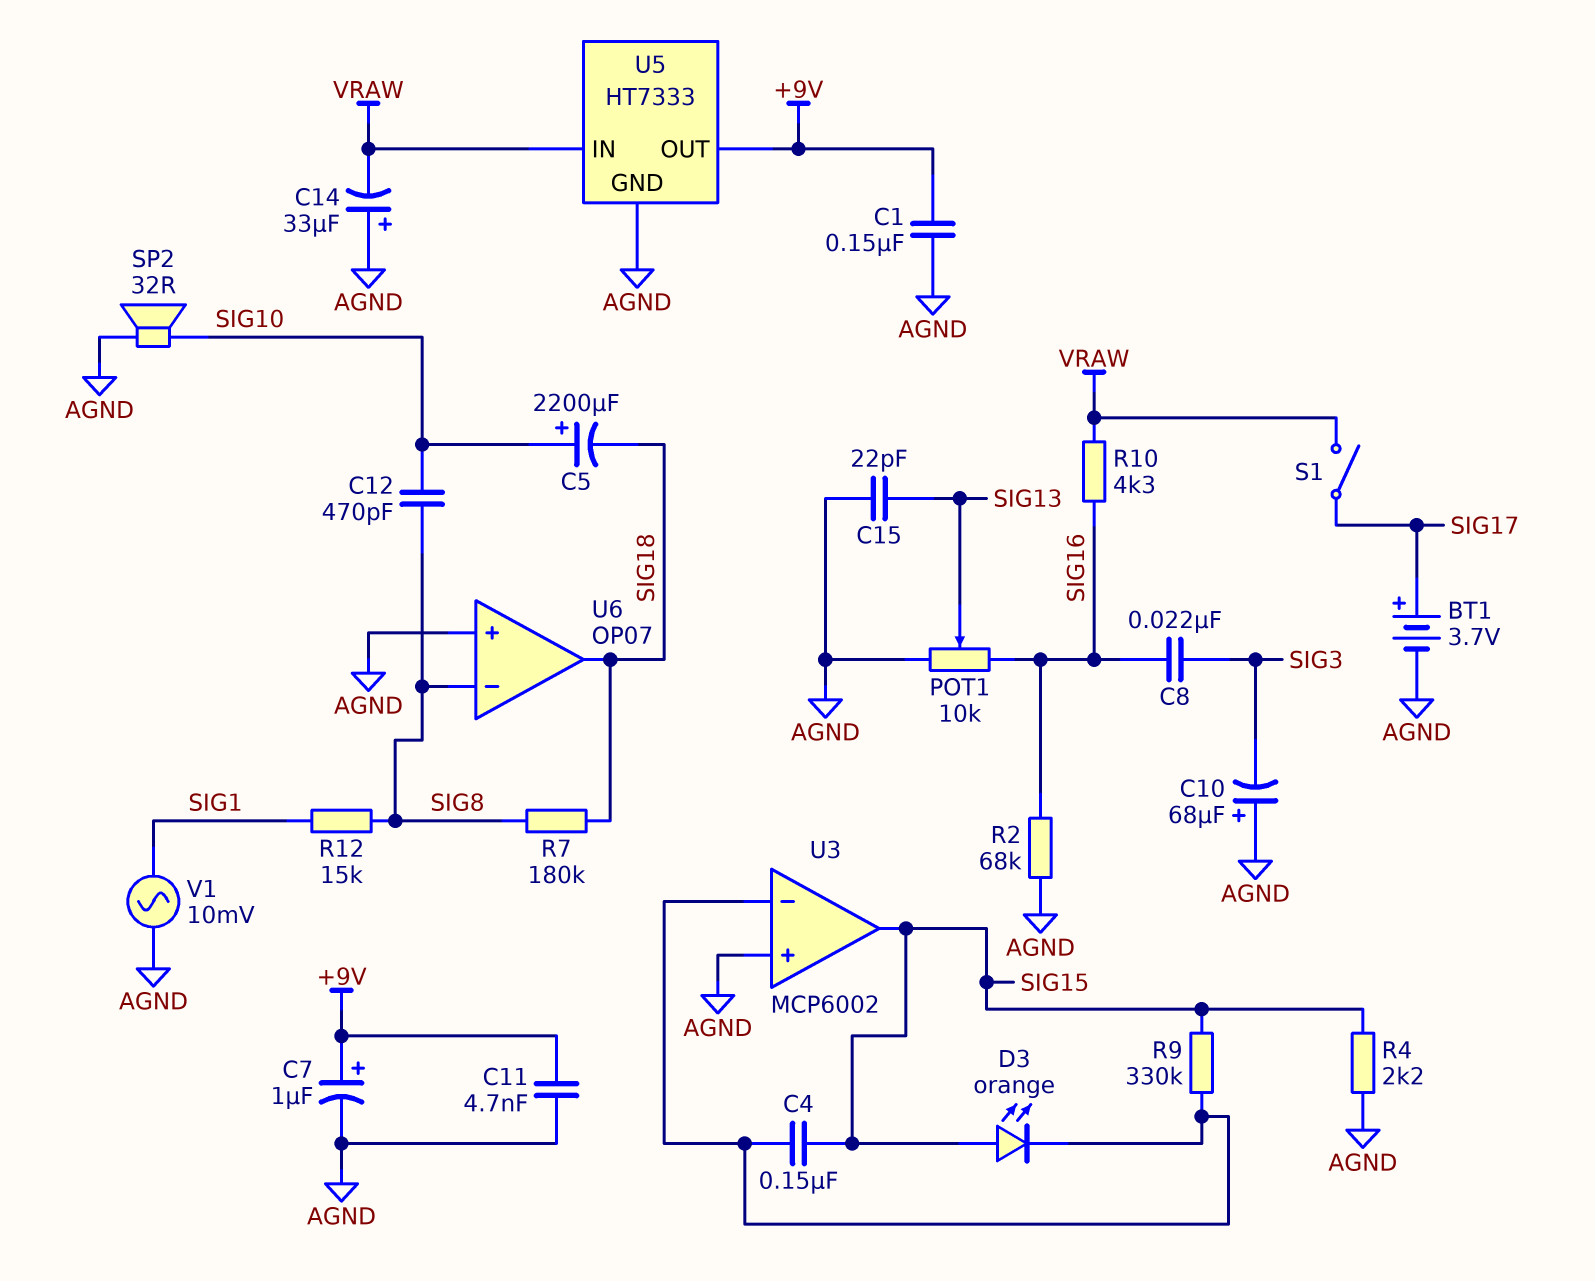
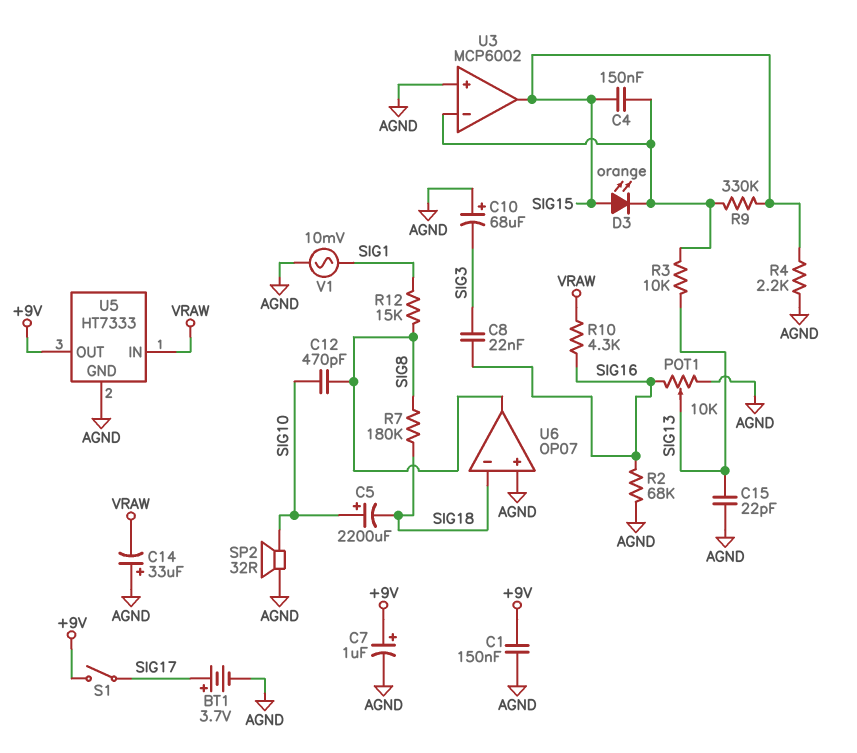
C11: 4.7nF (+9V, AGND) -> none
R3: none -> 10k (SIG13, U3/in-)
S1: switch (SIG17, VRAW) -> switch (+9V, SIG17)
U6 pin in-: SIG8 -> SIG18
U6 pin out: SIG18 -> SIG8

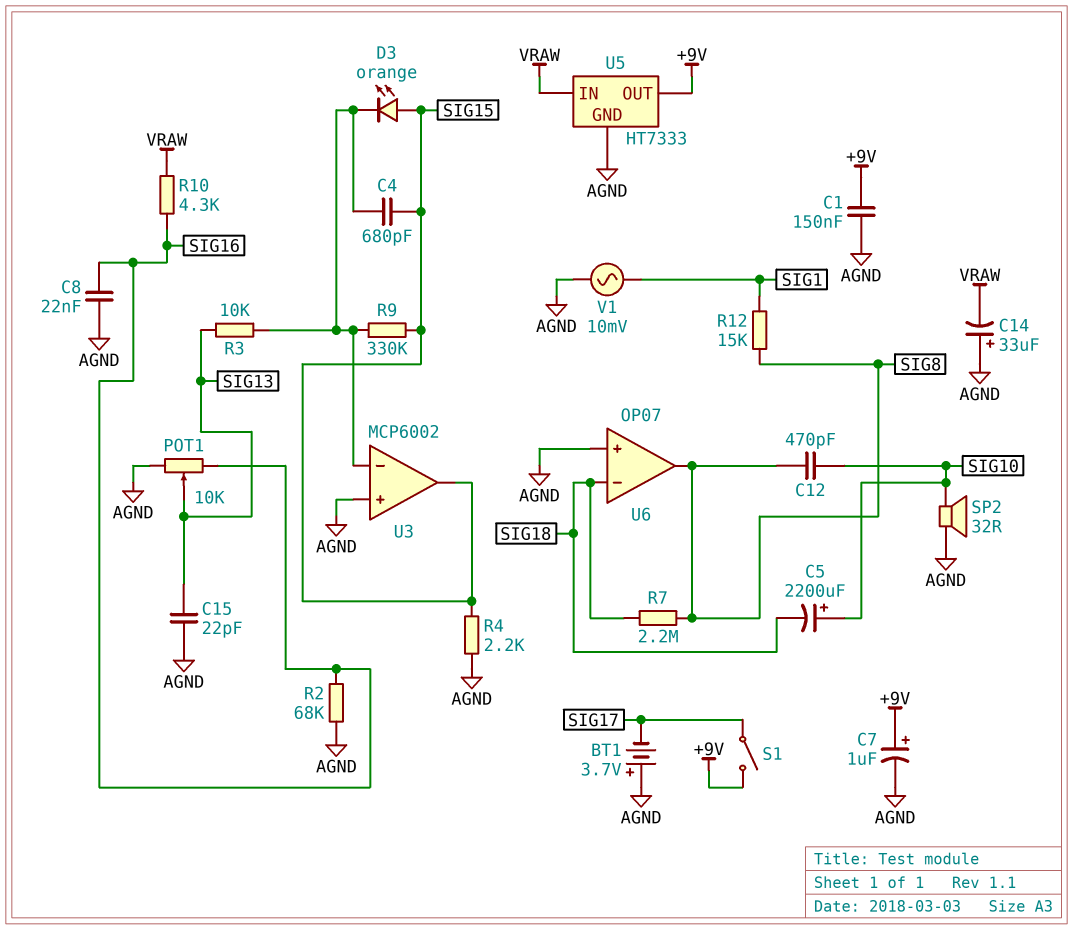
BT1: 3.7V (plus SIG17, minus AGND) -> 3.7V (plus AGND, minus SIG17)
C4: 150nF (SIG15, U3/in-) -> 680pF (SIG15, U3/in-)
C8: 22nF (SIG3, SIG16) -> 22nF (AGND, SIG16)
C10: 68uF (plus AGND, minus SIG3) -> none
R7: 180k (SIG8, SIG18) -> 2.2M (SIG8, SIG18)

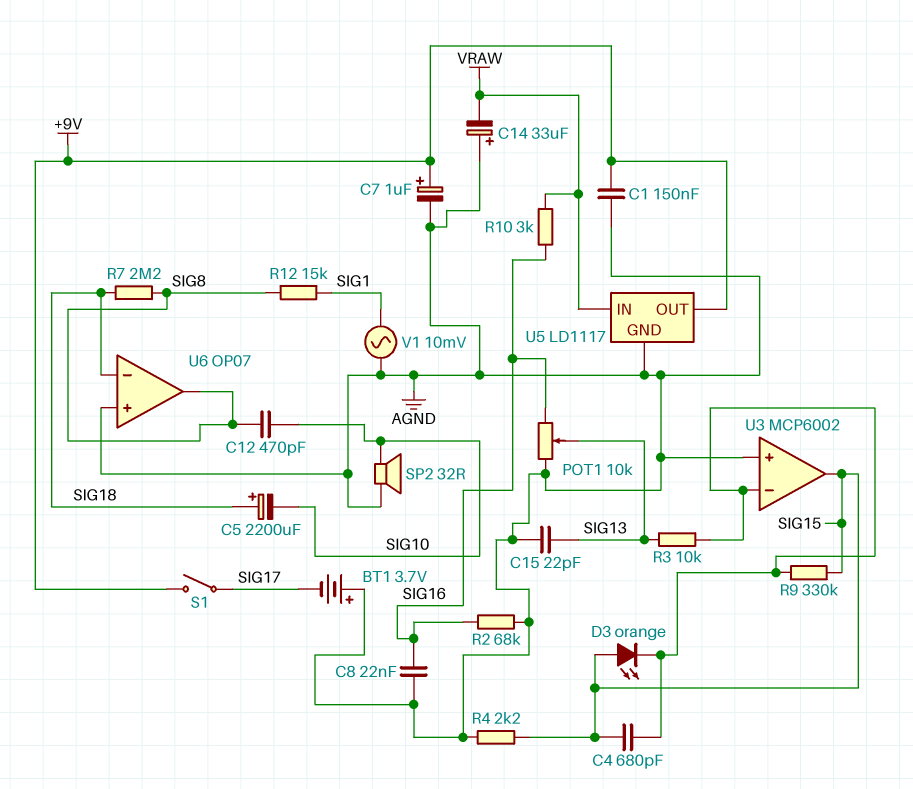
C5: 2200uF (plus SIG10, minus SIG18) -> 2200uF (plus SIG18, minus SIG10)
R10: 4.3k (SIG16, VRAW) -> 3k (SIG16, VRAW)
U5: HT7333 -> LD1117

